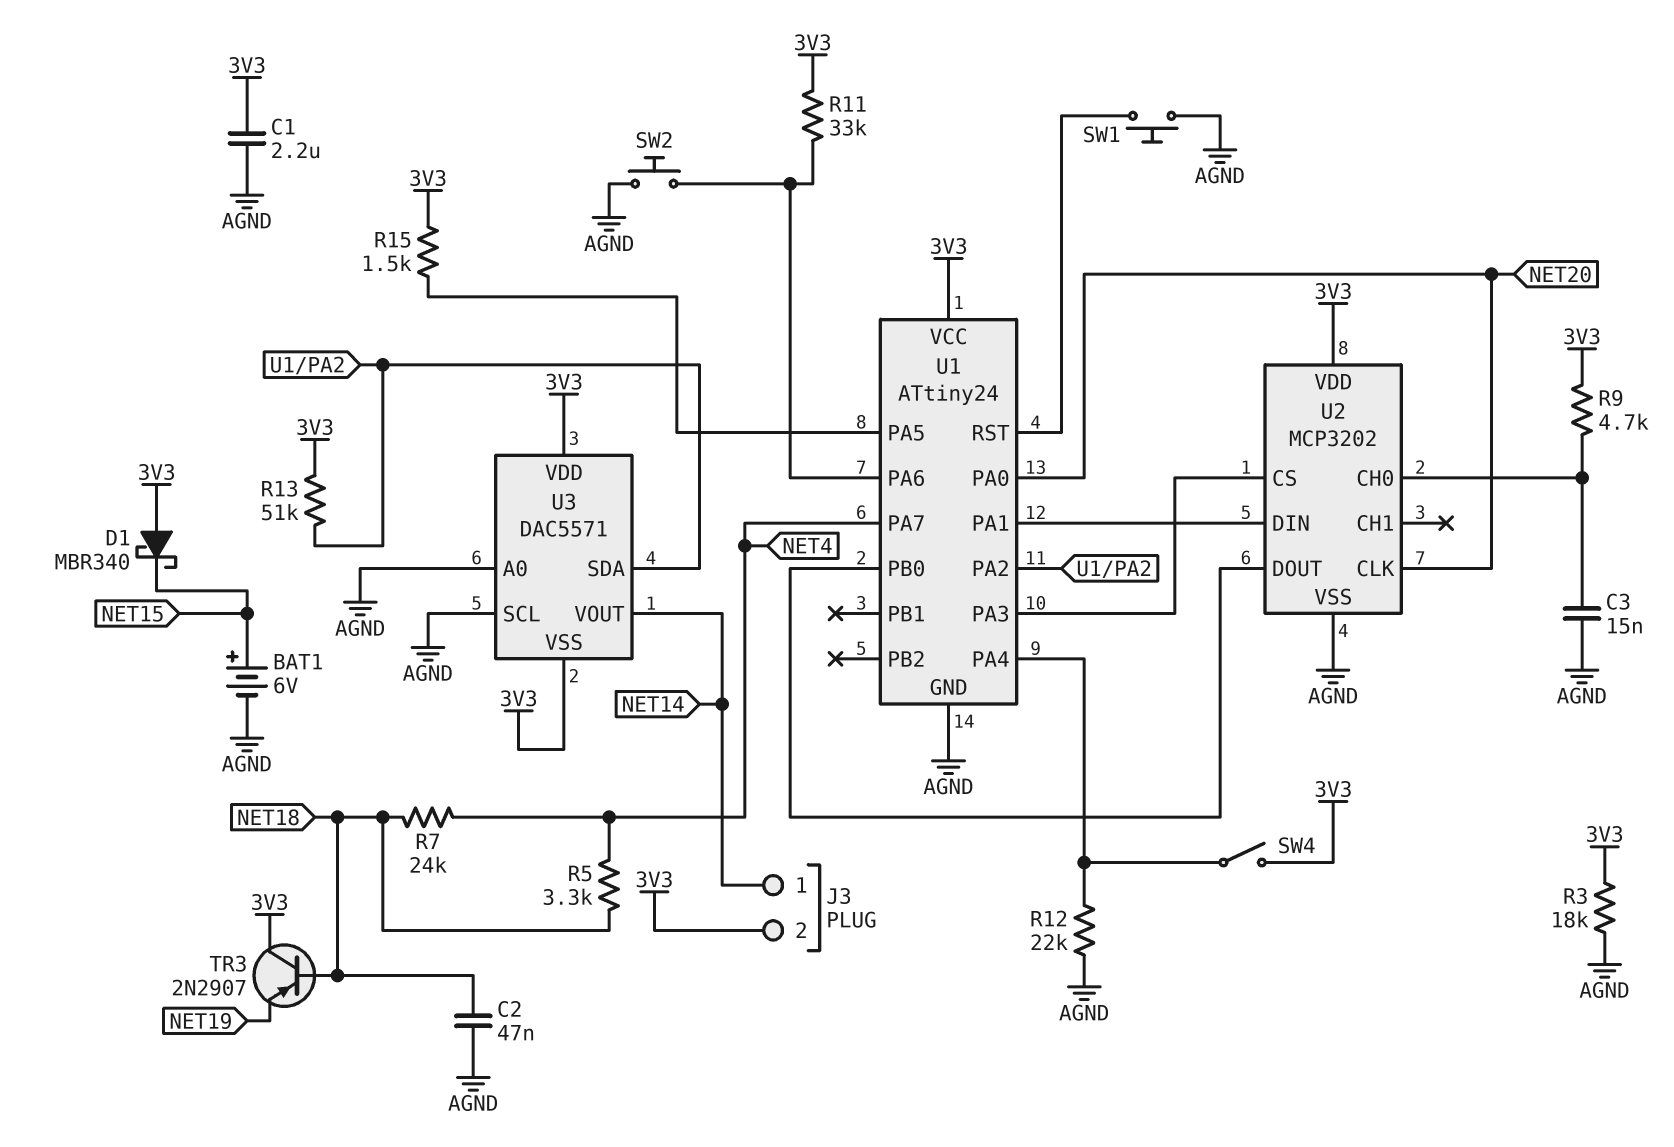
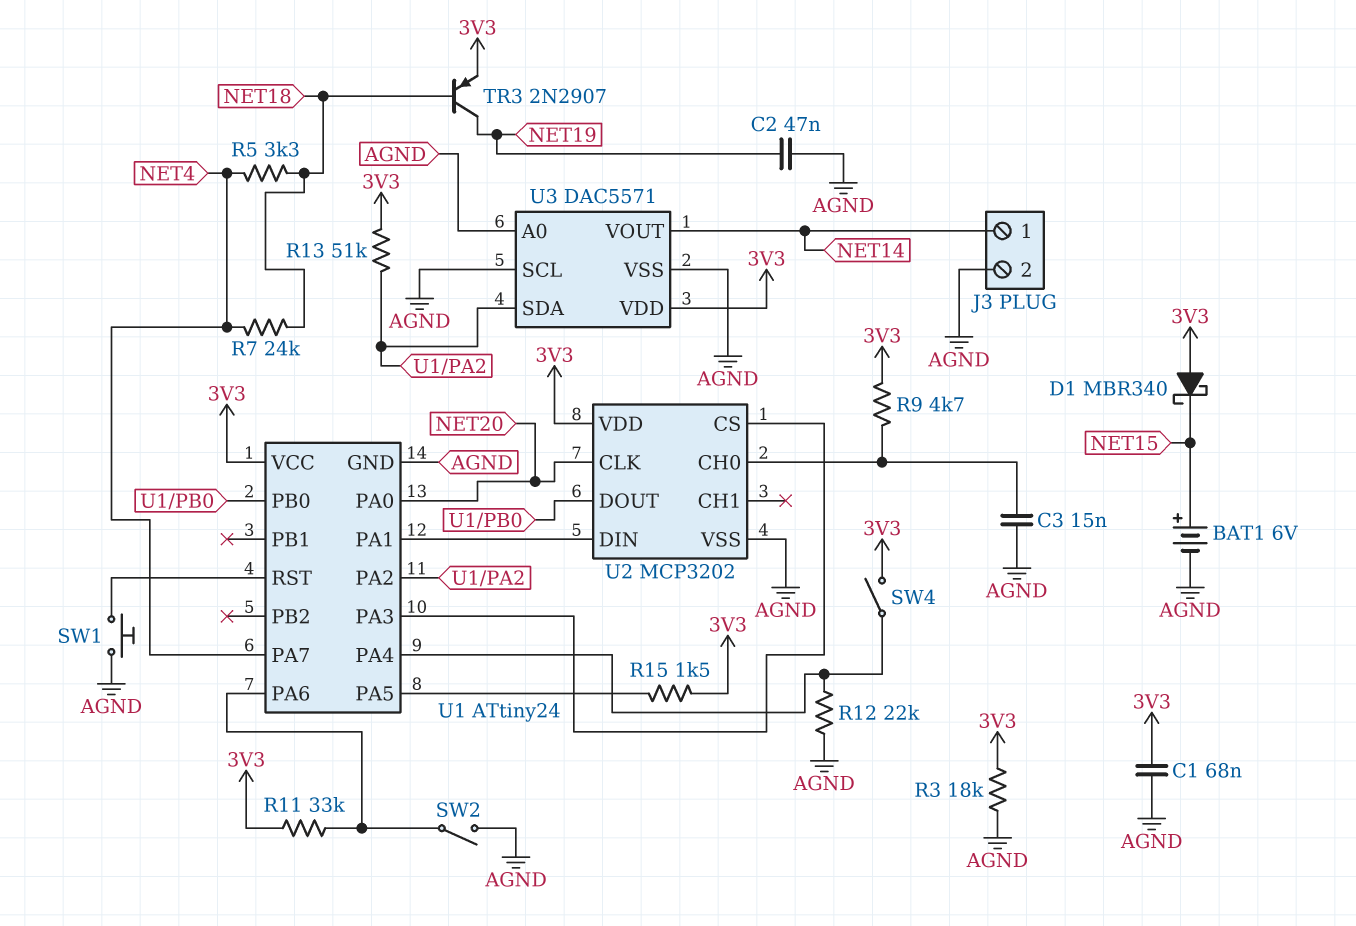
C1: 2.2uF (3V3, AGND) -> 68nF (3V3, AGND)
C2: 47nF (AGND, NET18) -> 47nF (AGND, NET19)
J3 pin 2: 3V3 -> AGND
SW2: button (AGND, U1/PA6) -> switch (AGND, U1/PA6)
TR3: PNP 2N2907 (B NET18, C 3V3, E NET19) -> PNP 2N2907 (B NET18, C NET19, E 3V3)
U3 pin VSS: 3V3 -> AGND

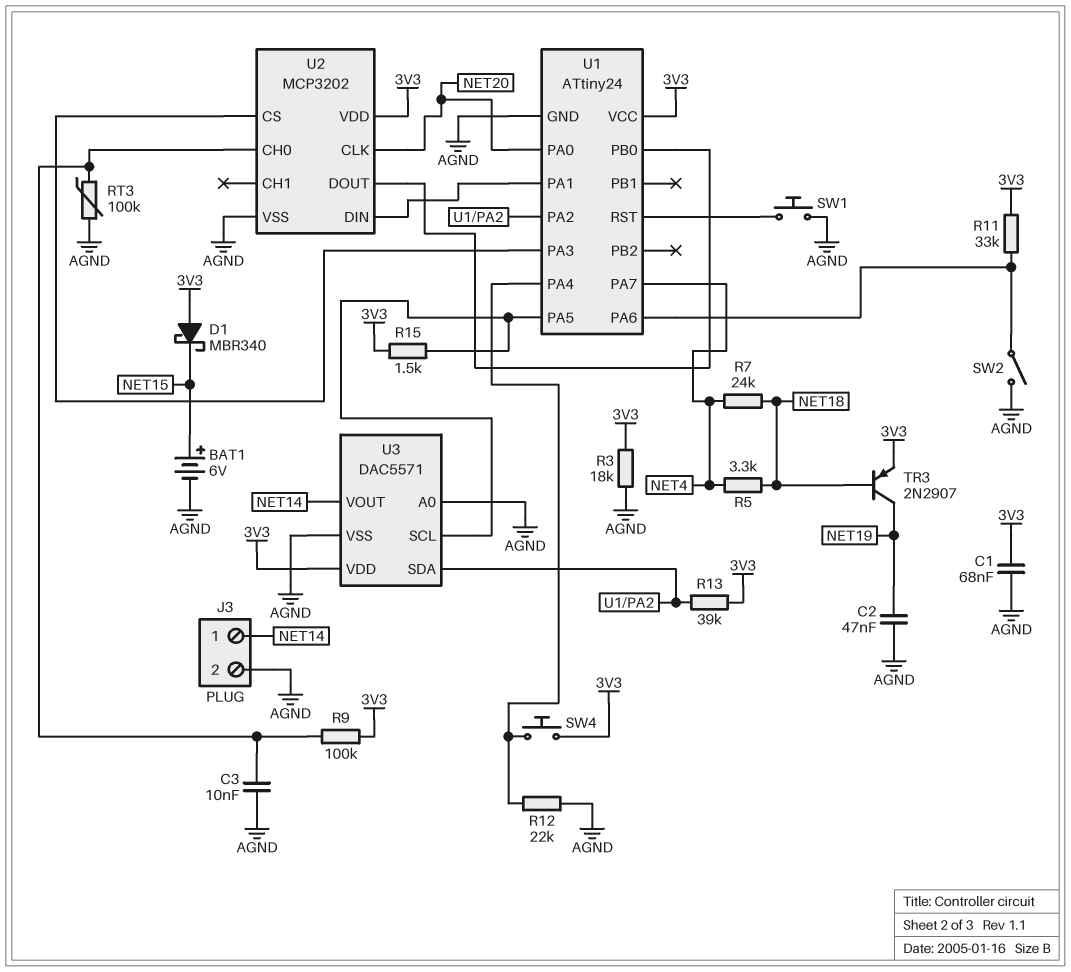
C3: 15nF (AGND, U2/CH0) -> 10nF (AGND, U2/CH0)
R9: 4.7k (3V3, U2/CH0) -> 100k (3V3, U2/CH0)
R13: 51k (3V3, U1/PA2) -> 39k (3V3, U1/PA2)
RT3: none -> 100k (AGND, U2/CH0)
SW4: switch (3V3, U1/PA4) -> button (3V3, U1/PA4)
U3 pin SCL: AGND -> U1/PA5

